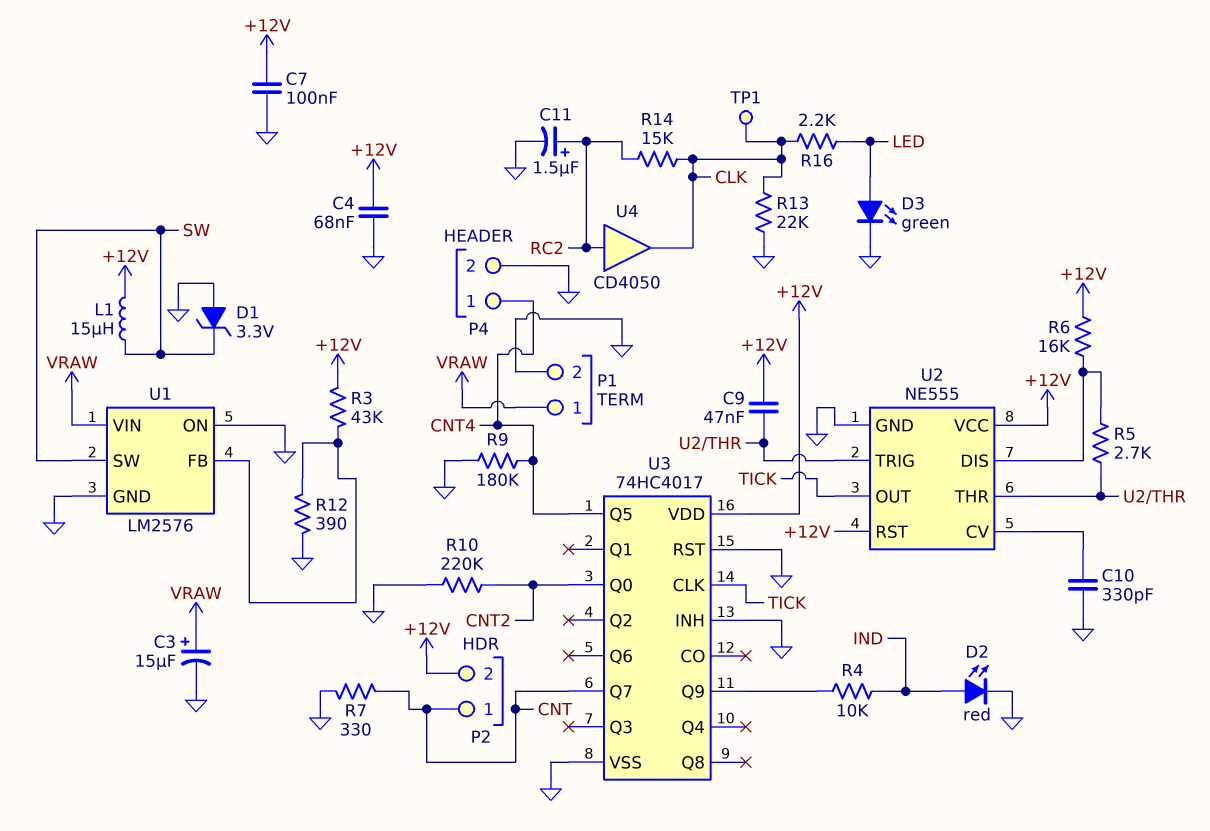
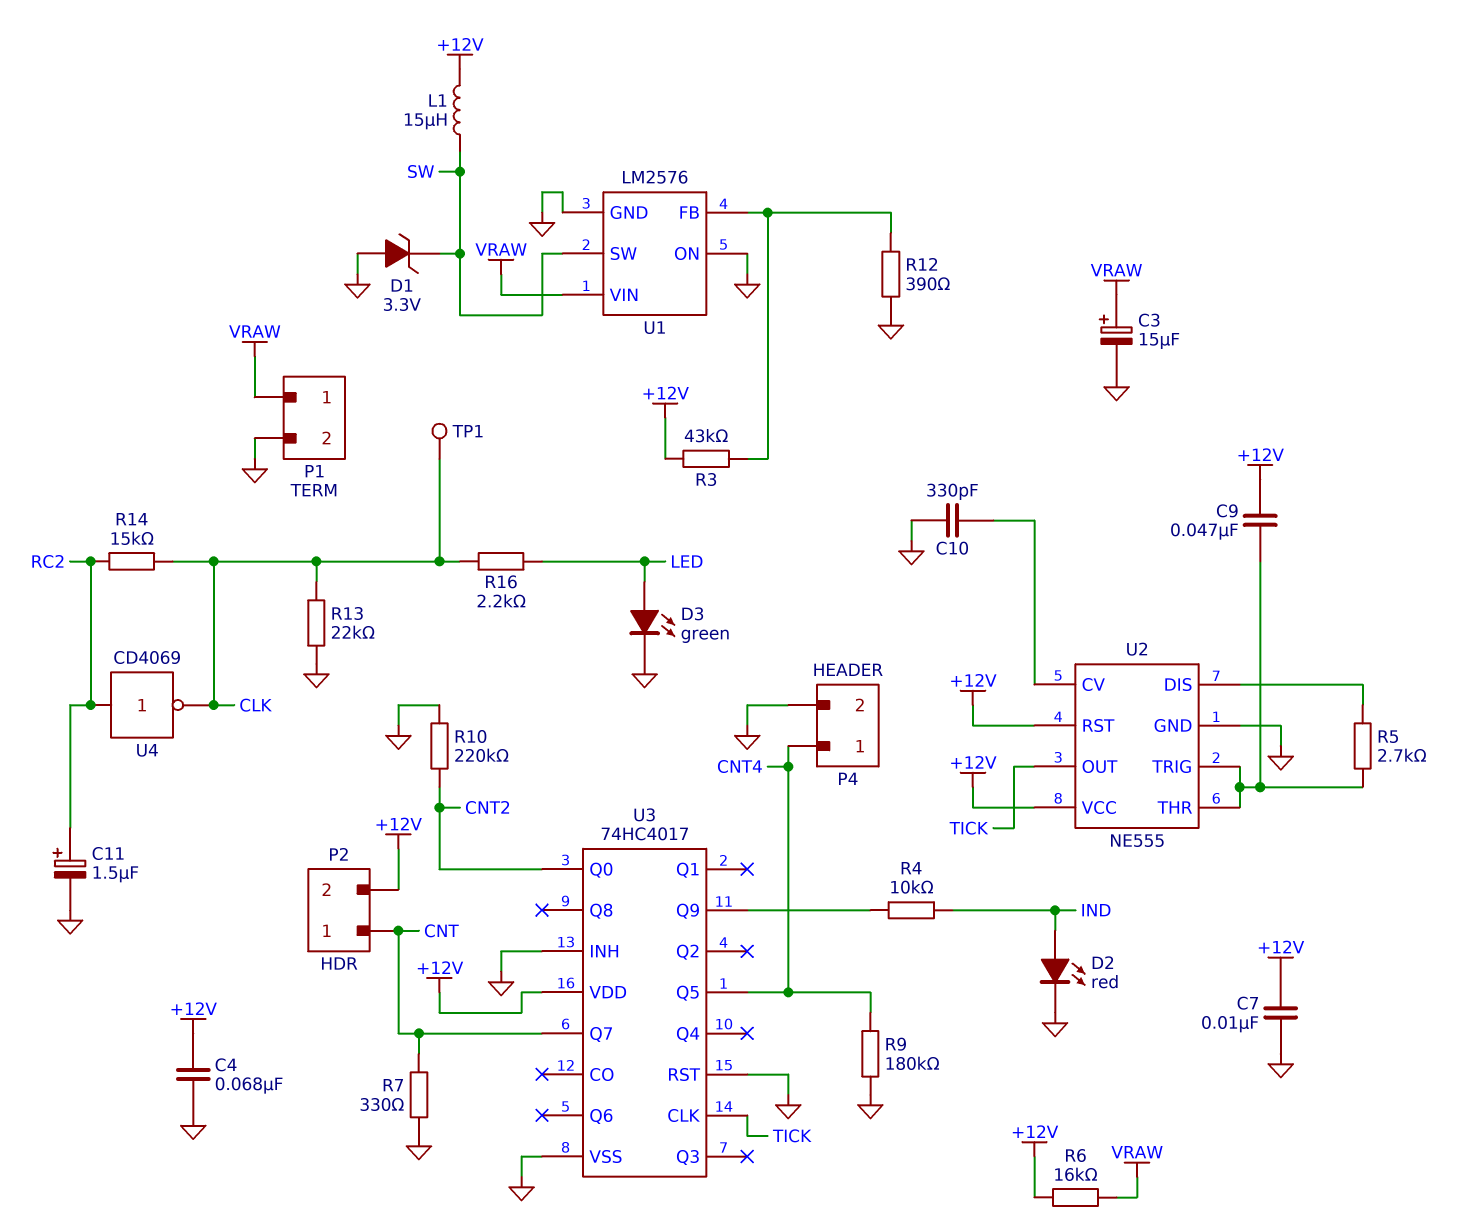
C7: 100nF (+12V, GND) -> 10nF (+12V, GND)
R6: 16k (+12V, U2/DIS) -> 16k (+12V, VRAW)
U4: buffer CD4050 (in RC2, out CLK) -> NOT CD4069 (in RC2, out CLK)

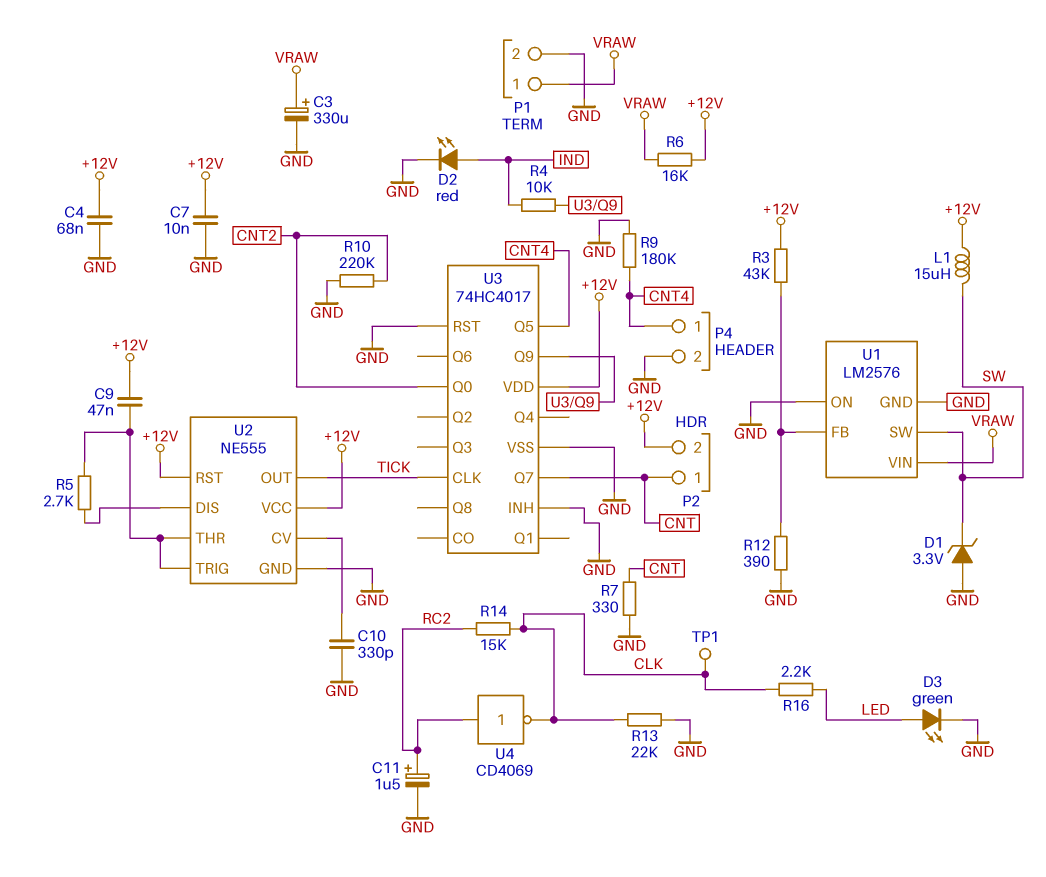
C3: 15uF (plus VRAW, minus GND) -> 330uF (plus VRAW, minus GND)

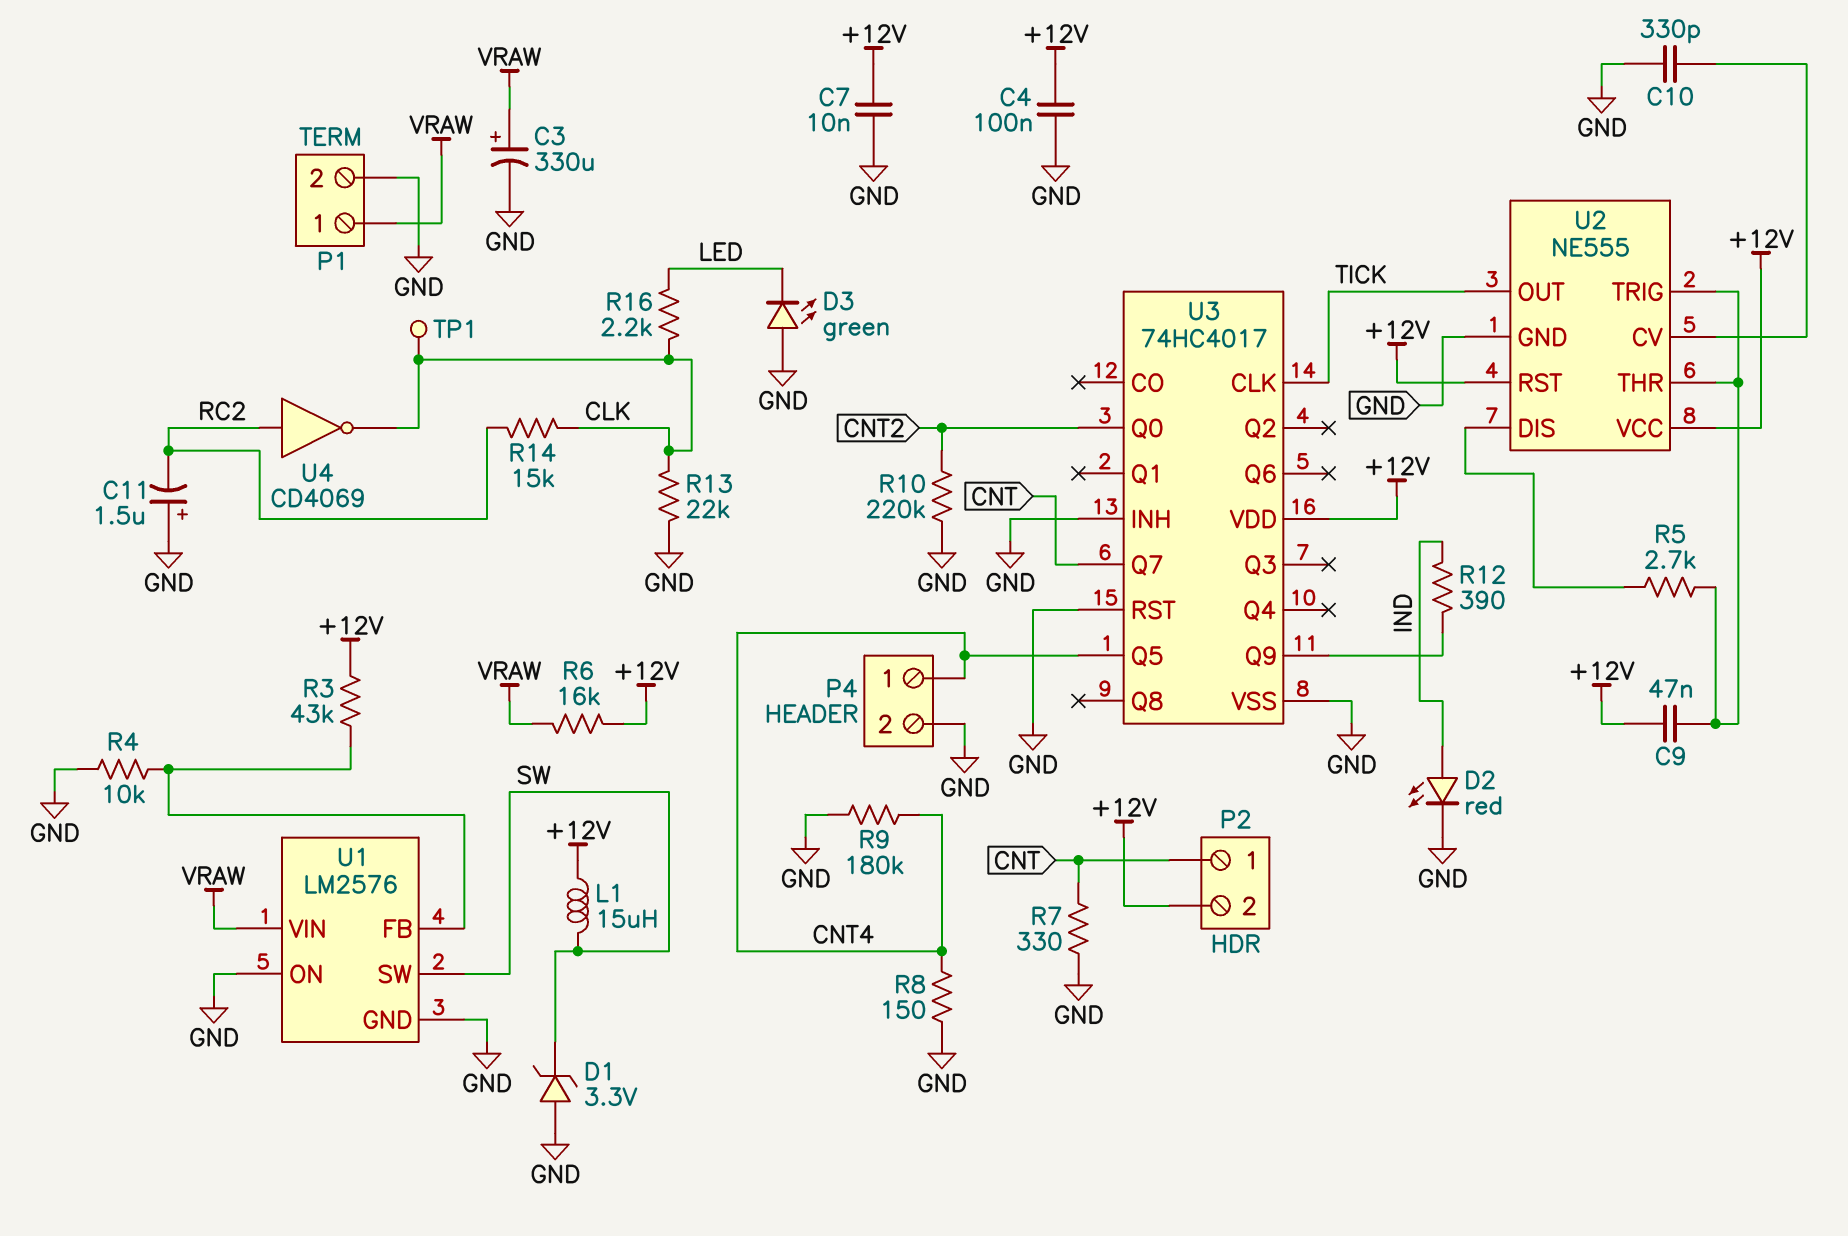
C4: 68nF (+12V, GND) -> 100nF (+12V, GND)
C11: 1.5uF (plus RC2, minus GND) -> 1.5uF (plus GND, minus RC2)
D3: LED green (A LED, K GND) -> LED green (A GND, K LED)
R4: 10k (IND, U3/Q9) -> 10k (GND, U1/FB)
R8: none -> 150 (CNT4, GND)
R12: 390 (GND, U1/FB) -> 390 (IND, U3/Q9)

